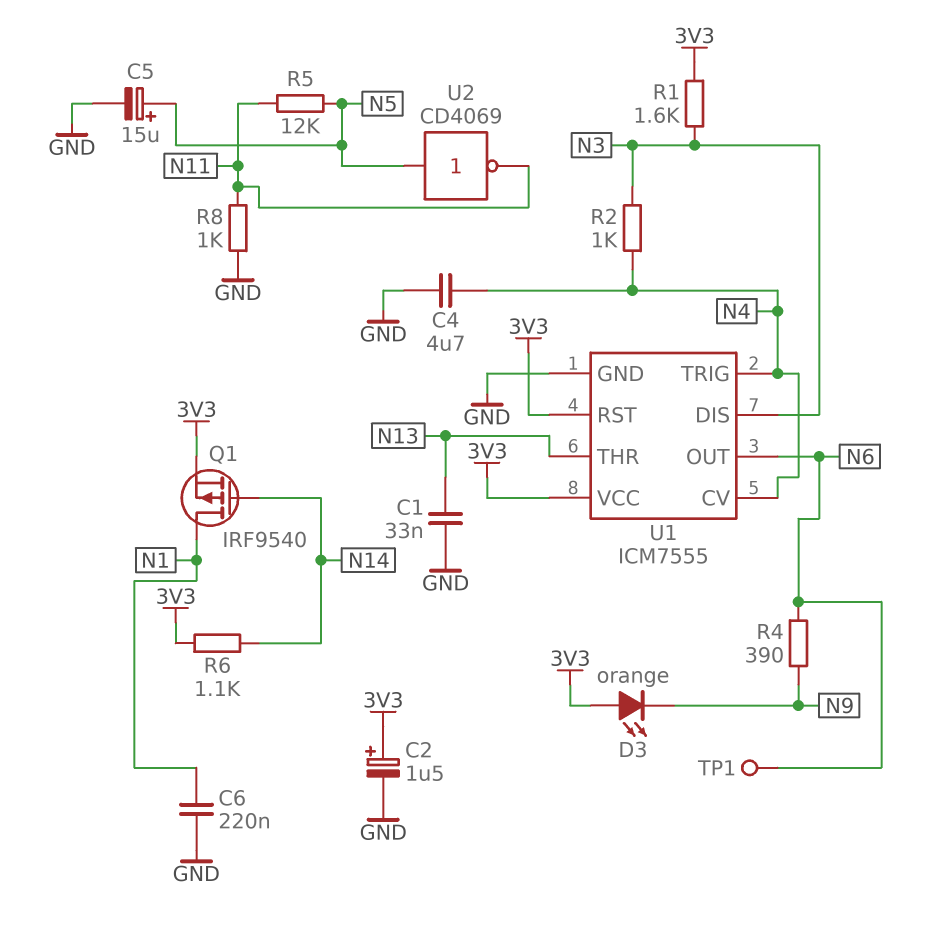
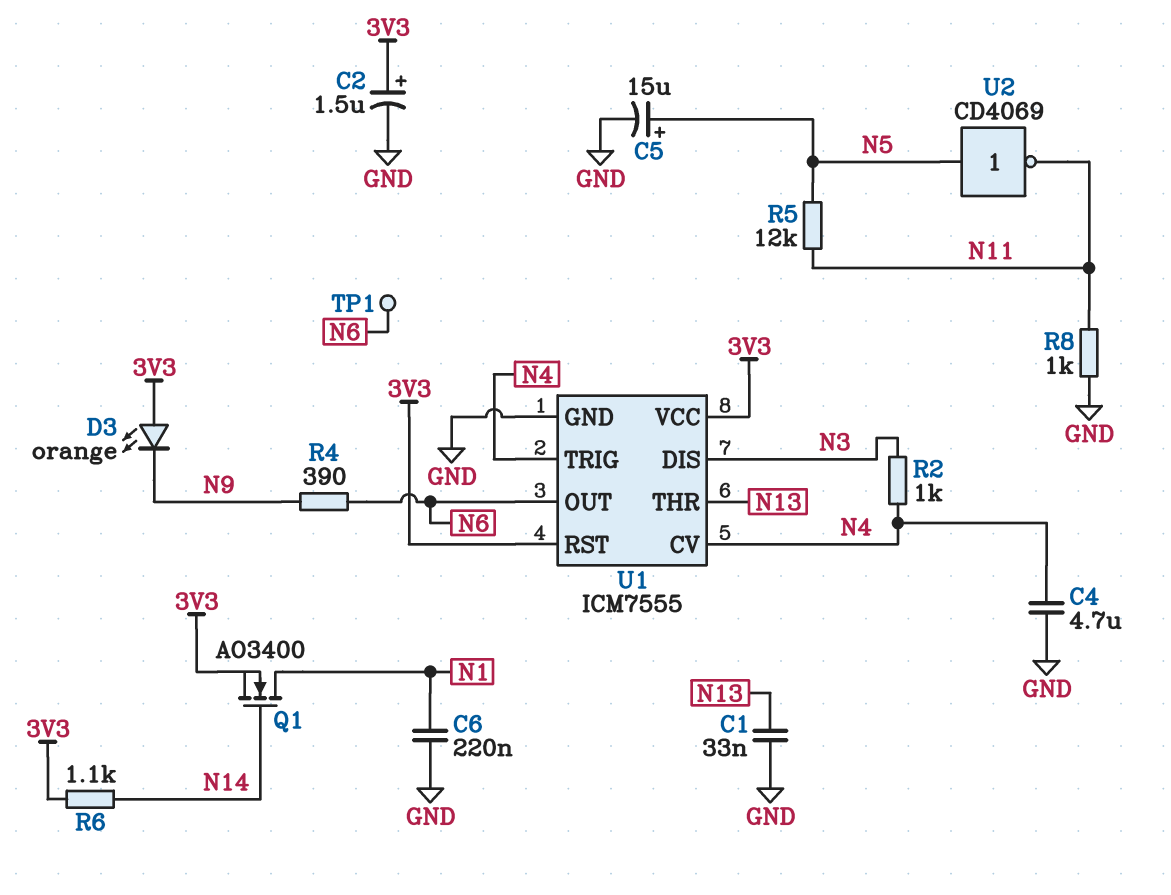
Q1: PMOS IRF9540 (G N14, D N1, S 3V3) -> NMOS AO3400 (G N14, D N1, S 3V3)
R1: 1.6k (3V3, N3) -> none

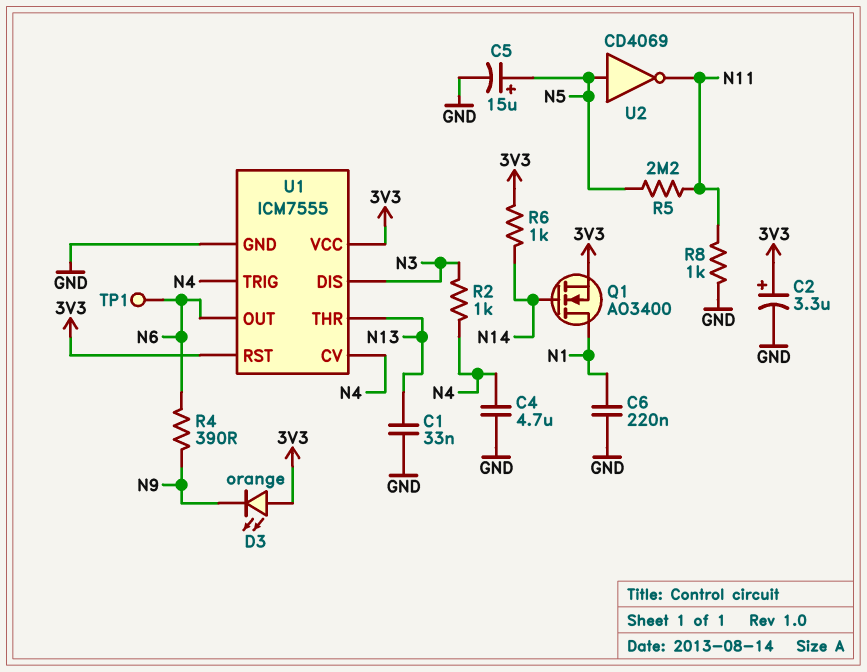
C2: 1.5uF (plus 3V3, minus GND) -> 3.3uF (plus 3V3, minus GND)
R5: 12k (N5, N11) -> 2.2M (N5, N11)
R6: 1.1k (3V3, N14) -> 1k (3V3, N14)

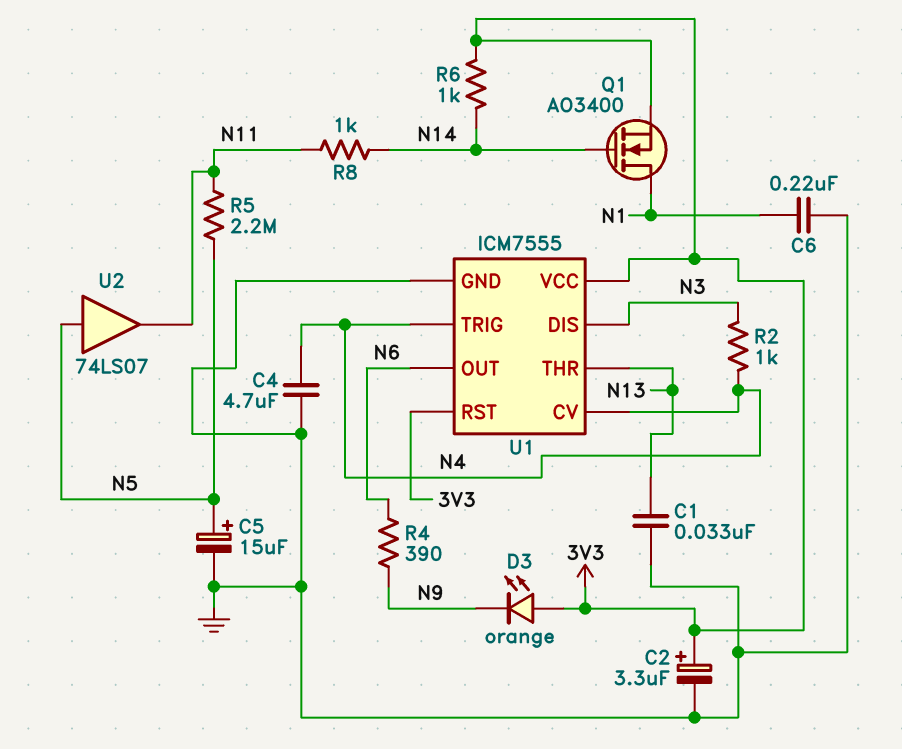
R8: 1k (GND, N11) -> 1k (N11, N14)
TP1: test point (N6) -> none
U2: NOT CD4069 (in N5, out N11) -> buffer 74LS07 (in N5, out N11)

